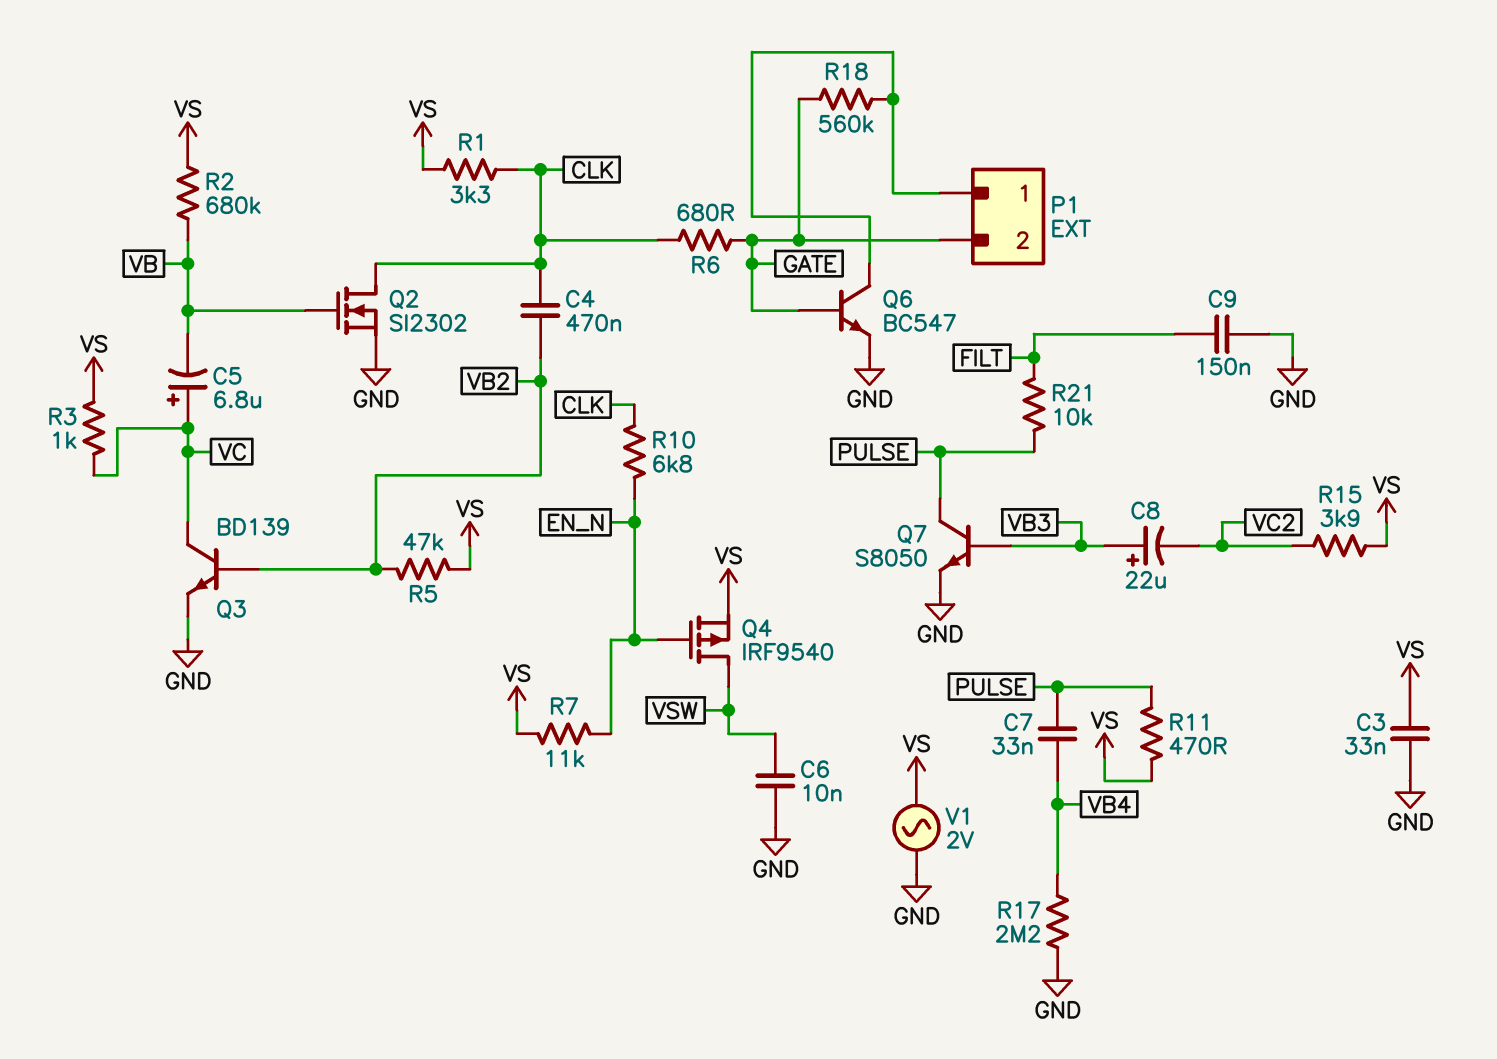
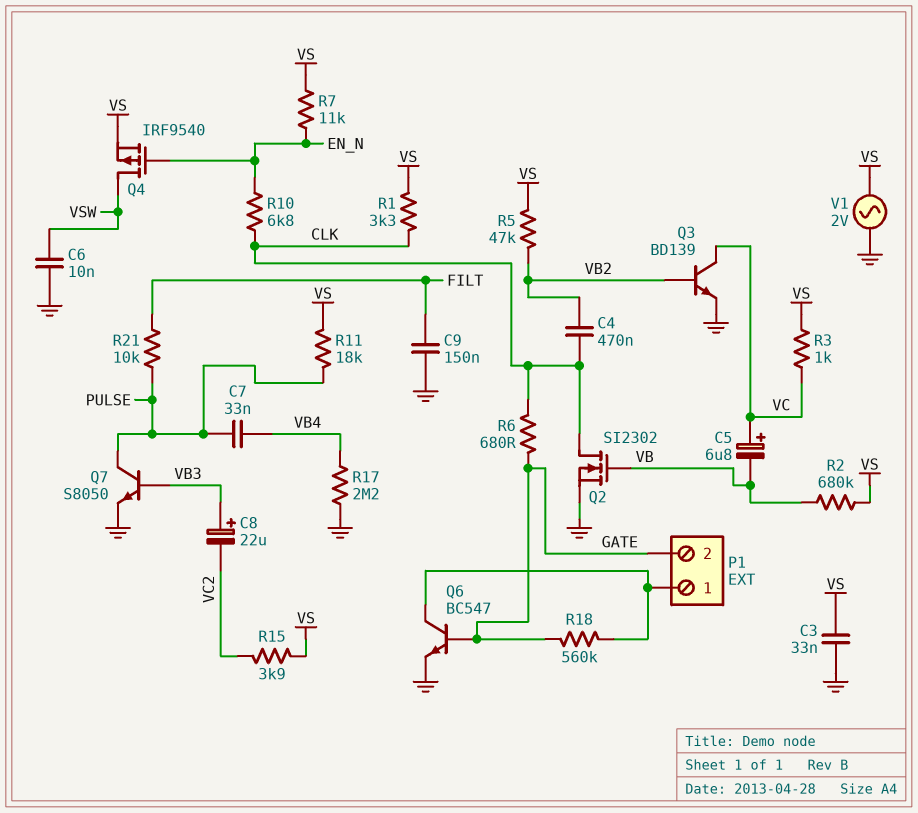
R11: 470 (PULSE, VS) -> 18k (PULSE, VS)

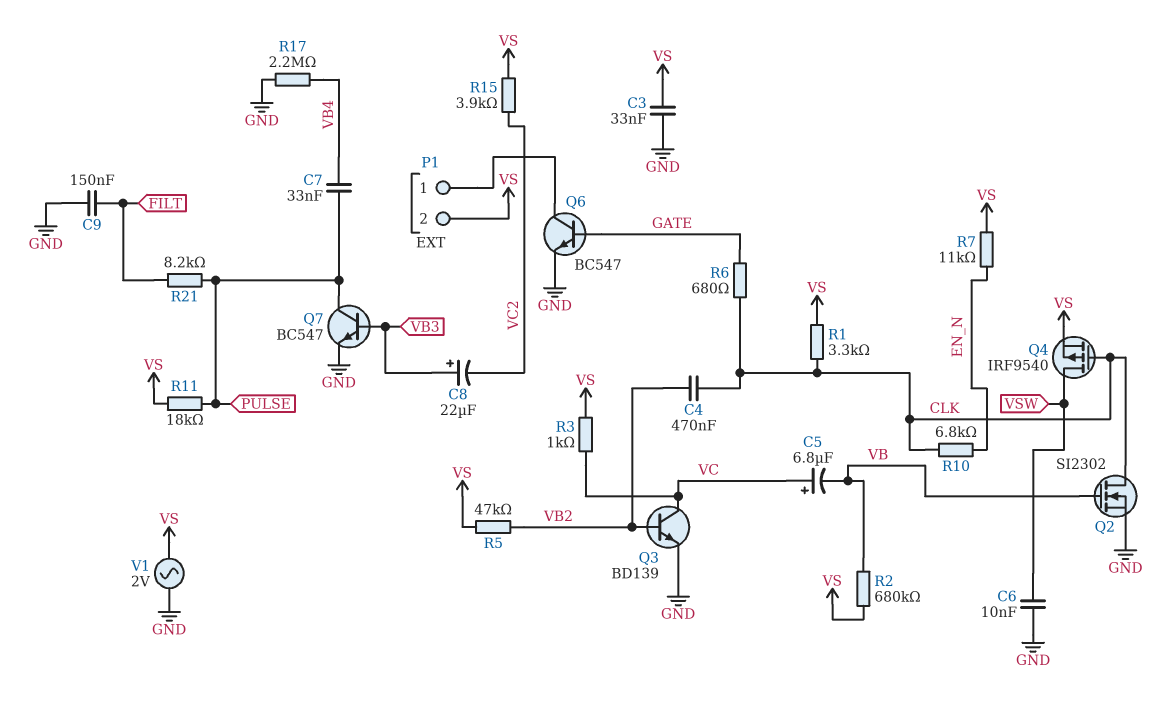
P1 pin 2: GATE -> VS
Q4: PMOS IRF9540 (G EN_N, D VSW, S VS) -> PMOS IRF9540 (G CLK, D VSW, S VS)
Q7: NPN S8050 (B VB3, C PULSE, E GND) -> NPN BC547 (B VB3, C PULSE, E GND)
R18: 560k (GATE, P1/1) -> none
R21: 10k (FILT, PULSE) -> 8.2k (FILT, PULSE)

